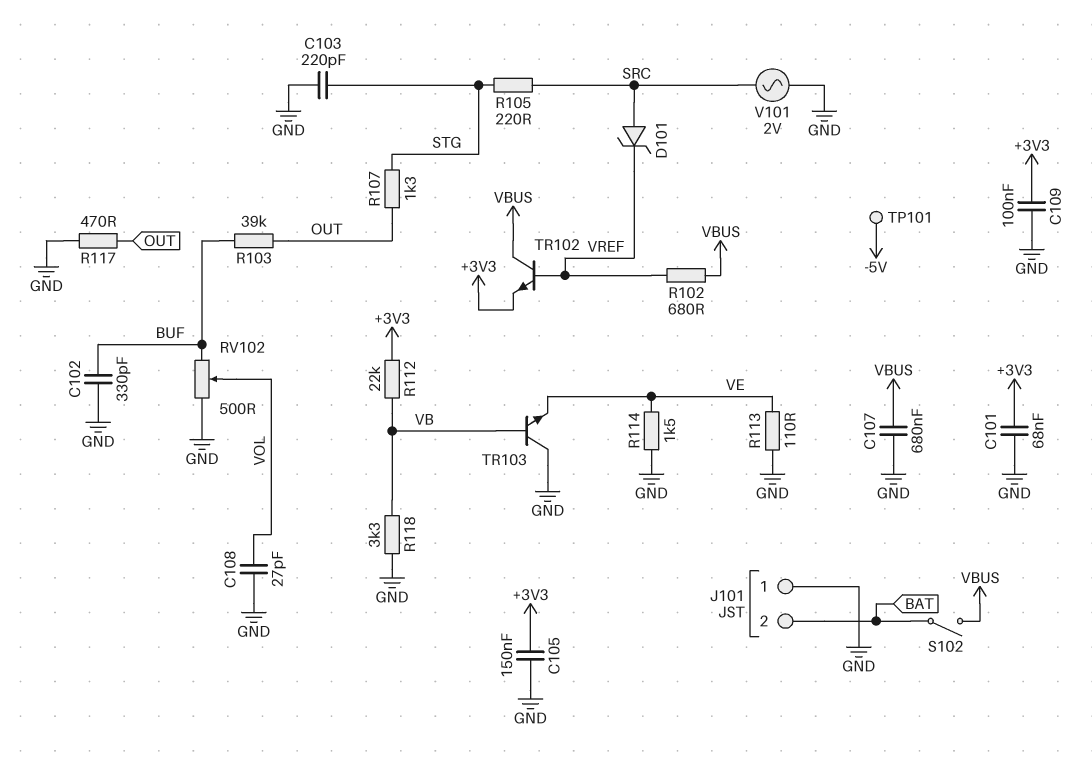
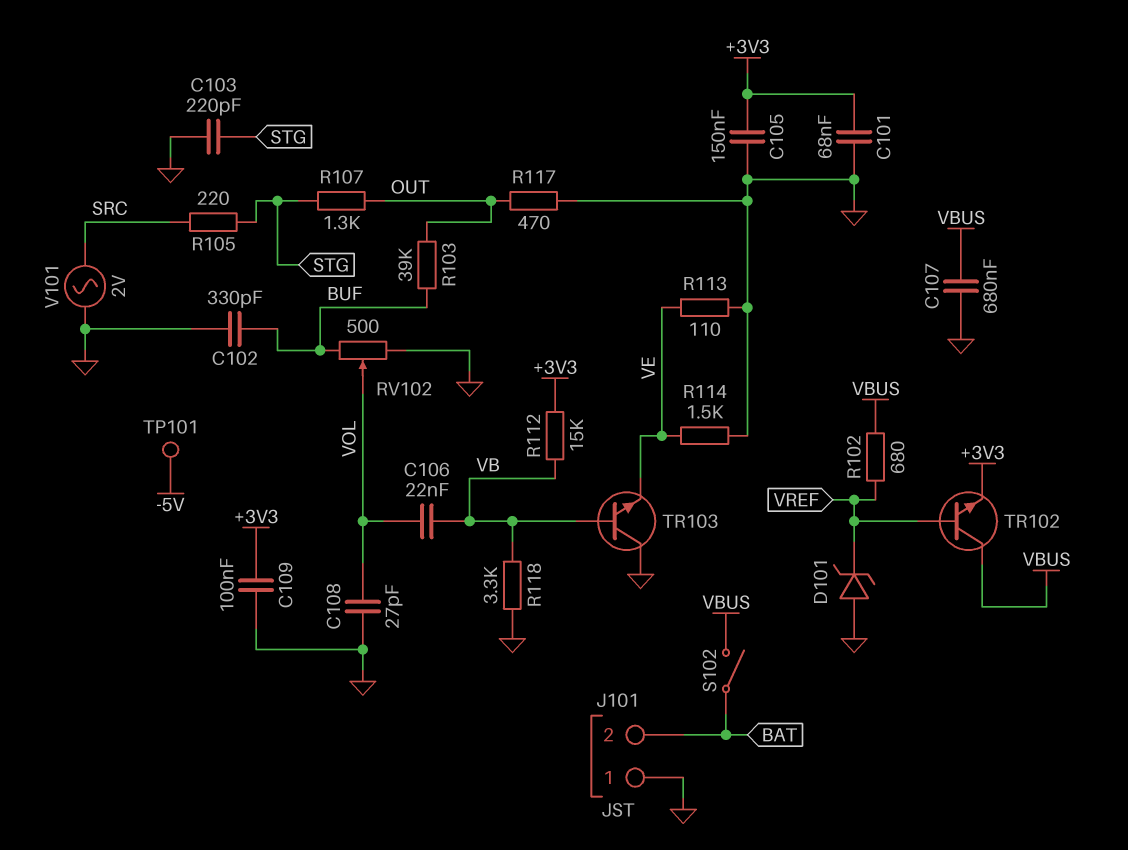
C106: none -> 22nF (VB, VOL)
D101: zener (A SRC, K VREF) -> zener (A GND, K VREF)
R112: 22k (+3V3, VB) -> 15k (+3V3, VB)

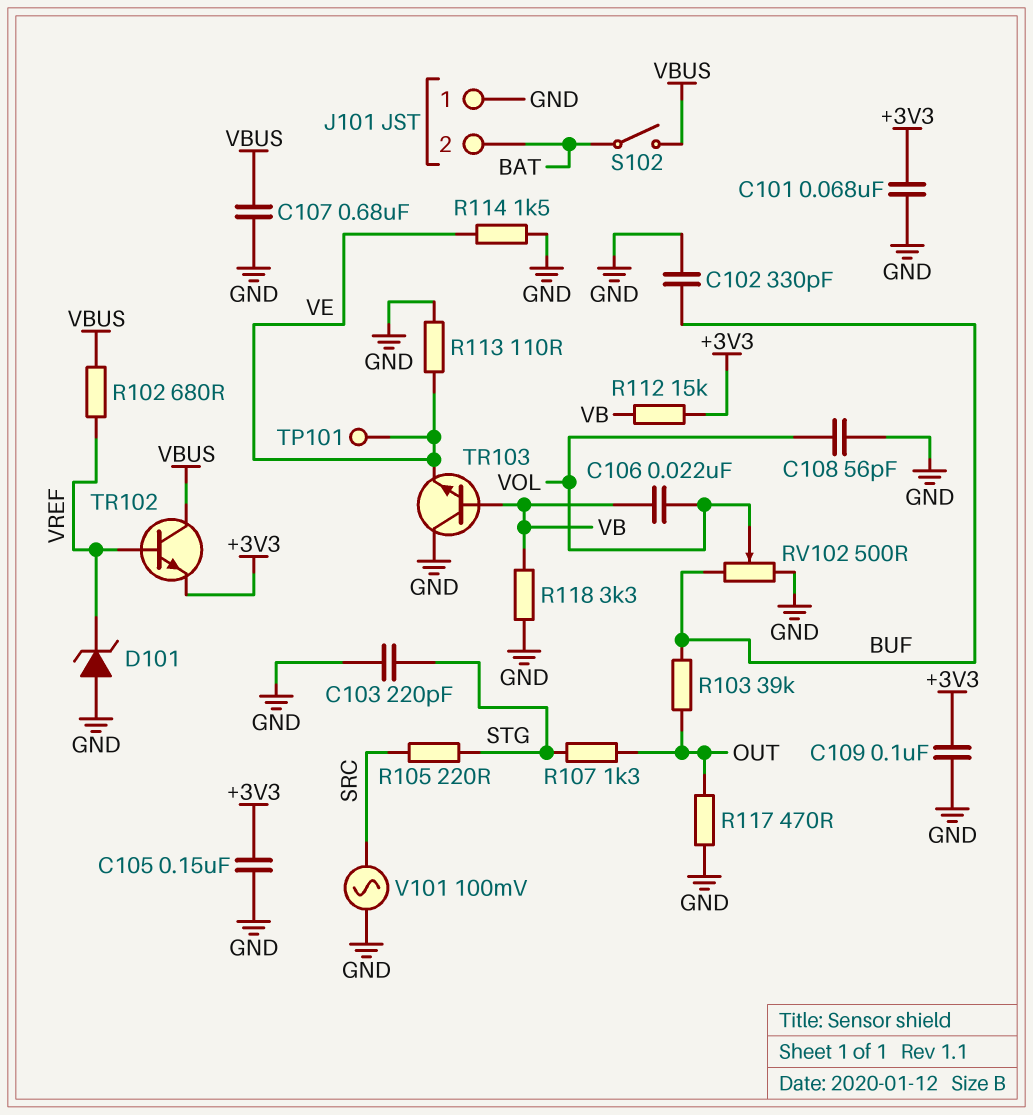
C108: 27pF (GND, VOL) -> 56pF (GND, VOL)
TP101: test point (-5V) -> test point (VE)
V101: AC 2V (GND, SRC) -> AC 100mV (GND, SRC)

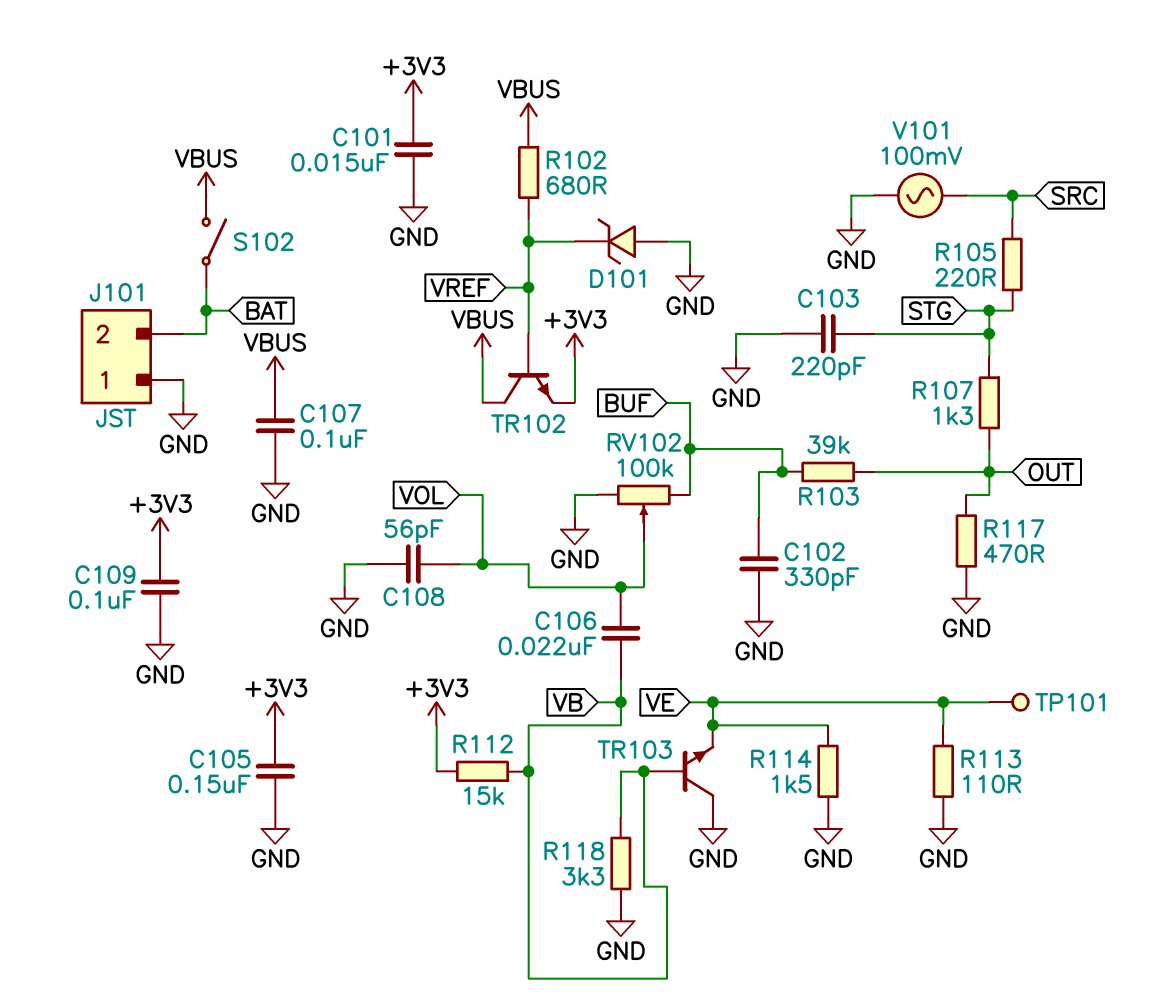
C101: 68nF (+3V3, GND) -> 15nF (+3V3, GND)
C107: 680nF (GND, VBUS) -> 100nF (GND, VBUS)
RV102: 500 (BUF, GND, wiper VOL) -> 100k (BUF, GND, wiper VOL)

